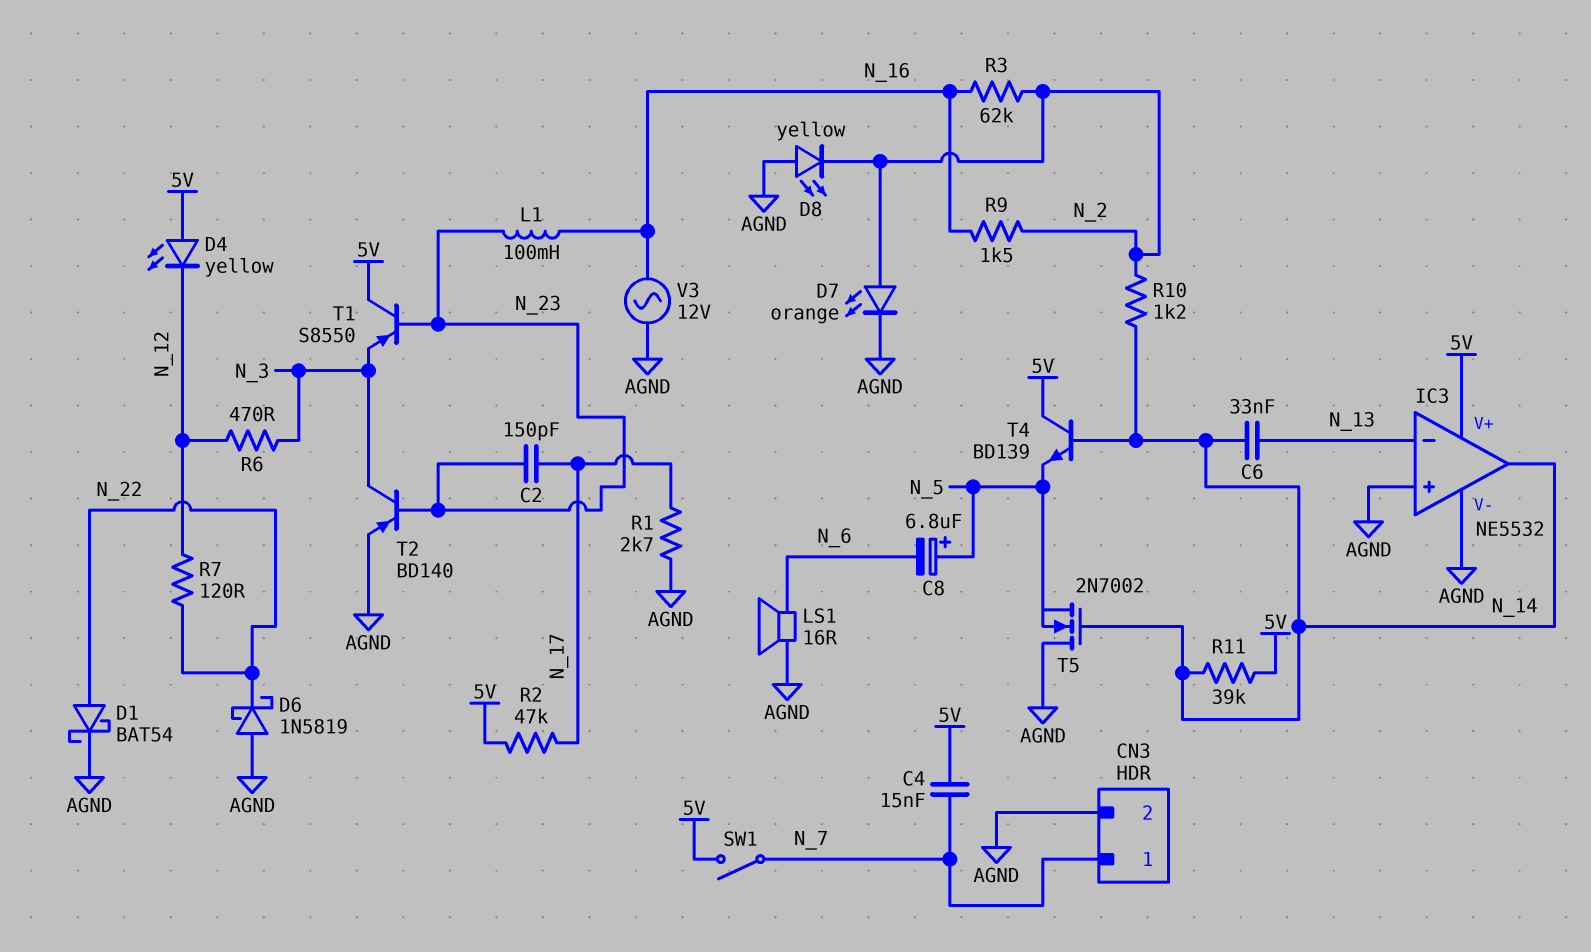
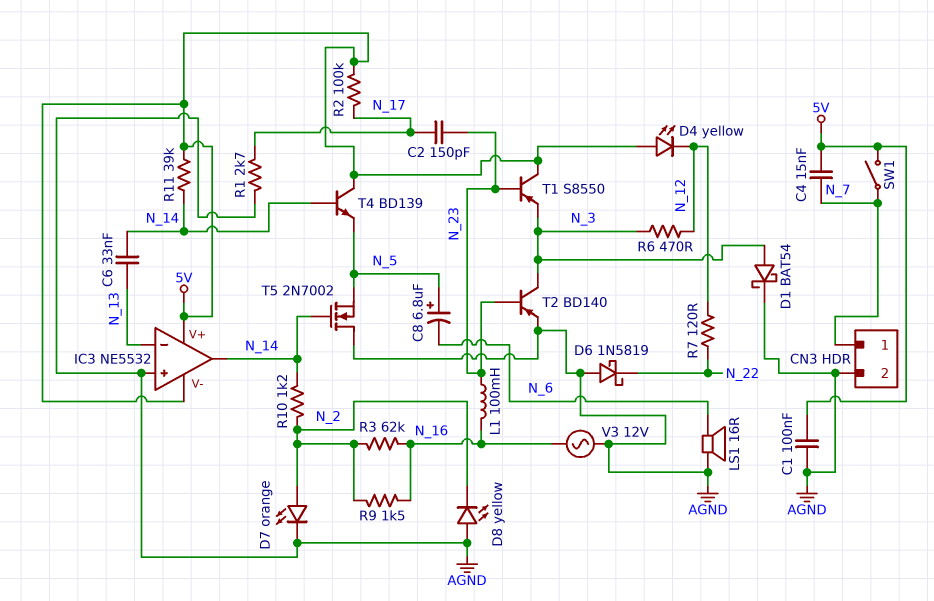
C1: none -> 100nF (5V, AGND)
D1: schottky BAT54 (A N_22, K AGND) -> schottky BAT54 (A N_3, K AGND)
IC3 pin V-: AGND -> 5V
R2: 47k (5V, N_17) -> 100k (5V, N_17)

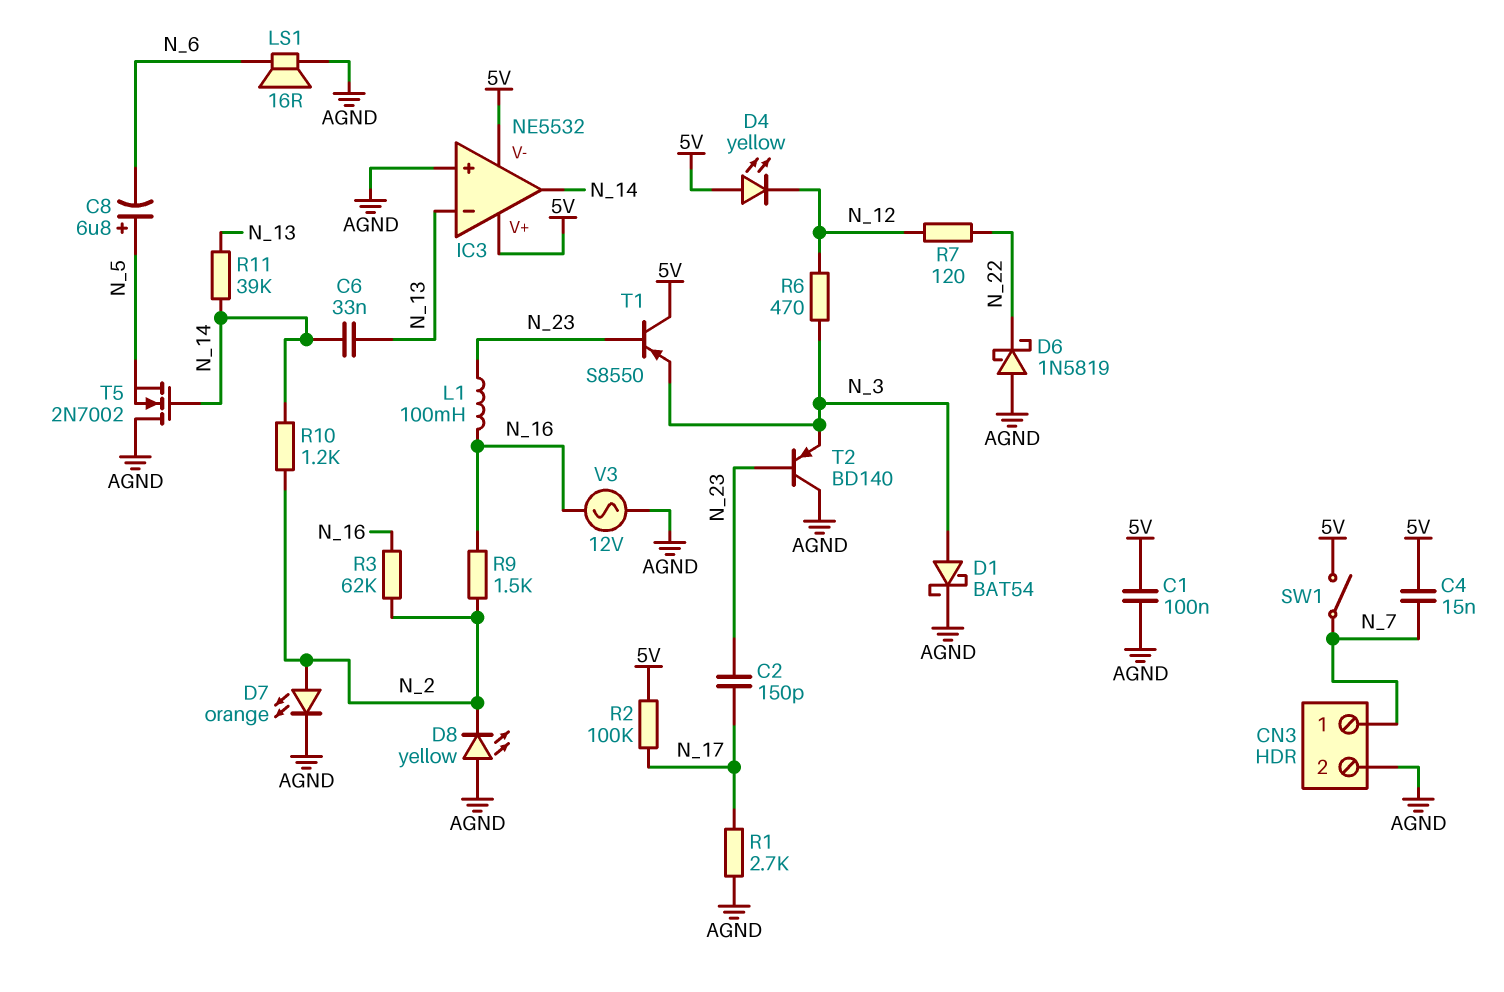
R11: 39k (5V, N_14) -> 39k (N_13, N_14)
T2: PNP BD140 (B N_23, C N_3, E AGND) -> PNP BD140 (B N_23, C AGND, E N_3)
T4: NPN BD139 (B N_14, C 5V, E N_5) -> none

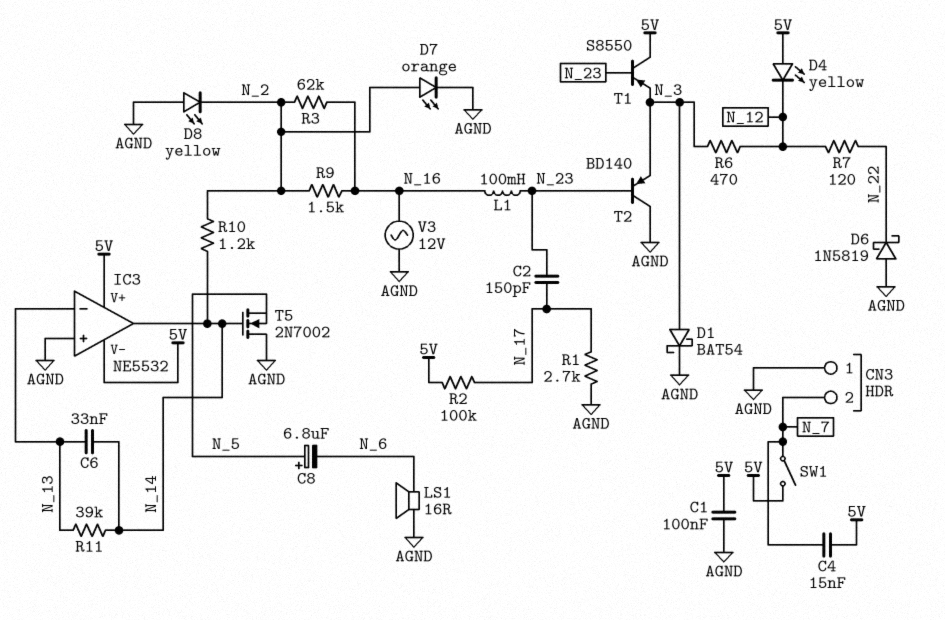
CN3 pin 1: N_7 -> AGND
CN3 pin 2: AGND -> N_7

